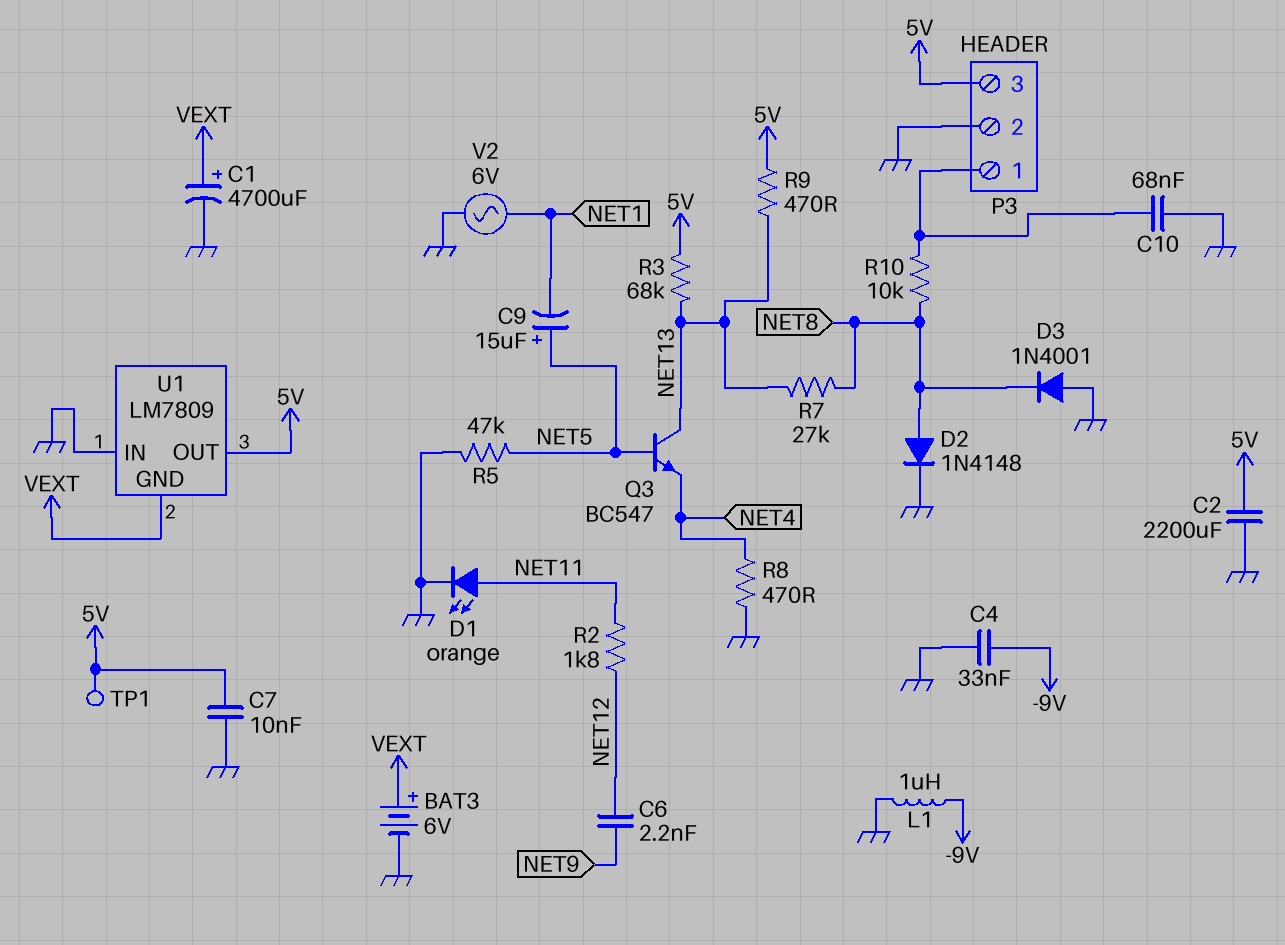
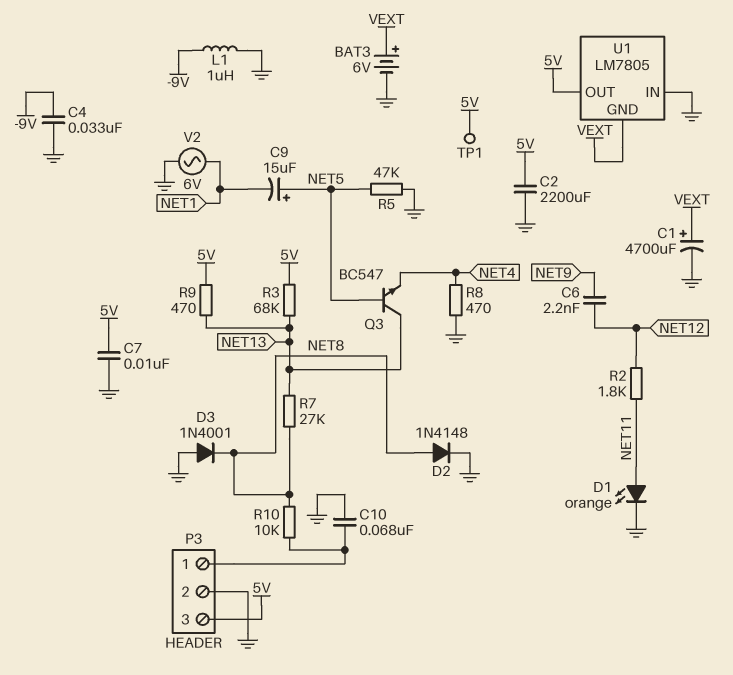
U1: LM7809 -> LM7805

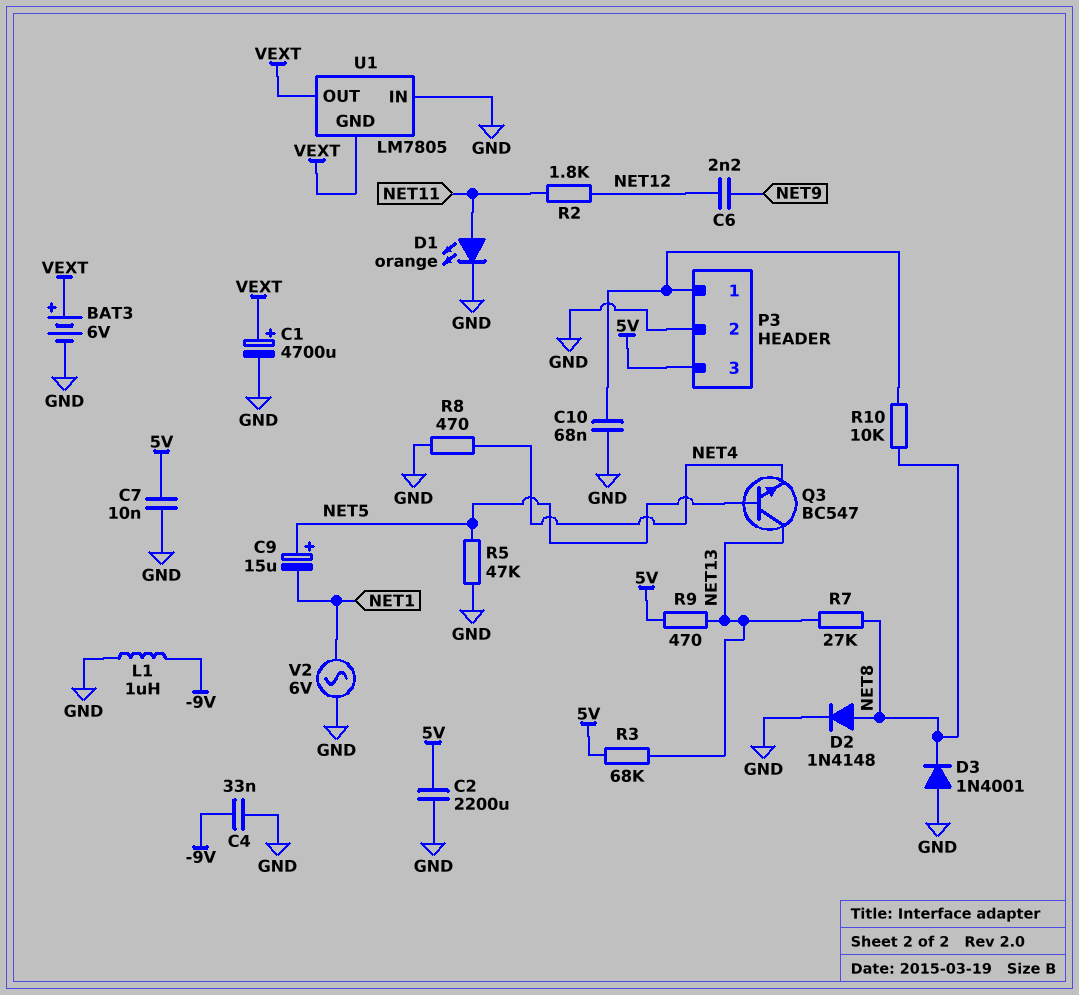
TP1: test point (5V) -> none
U1 pin OUT: 5V -> VEXT

